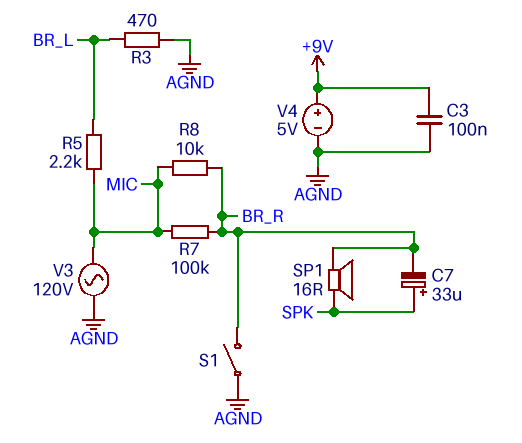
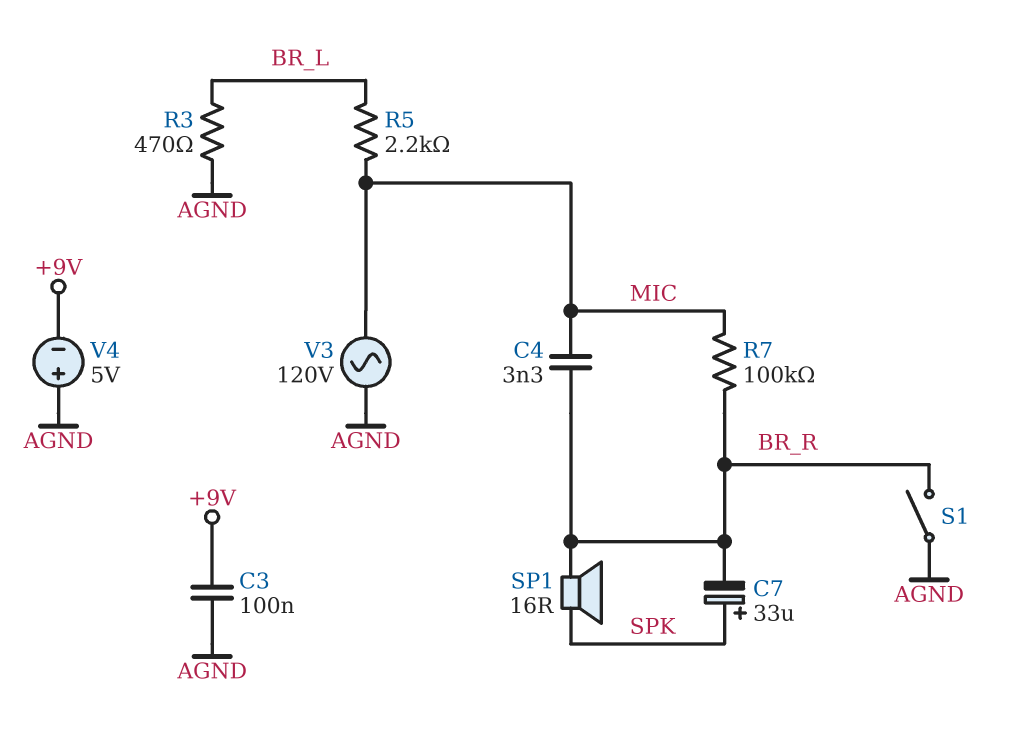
C4: none -> 3.3nF (BR_R, MIC)
R8: 10k (BR_R, MIC) -> none
V4: 5V (plus +9V, minus AGND) -> 5V (plus AGND, minus +9V)

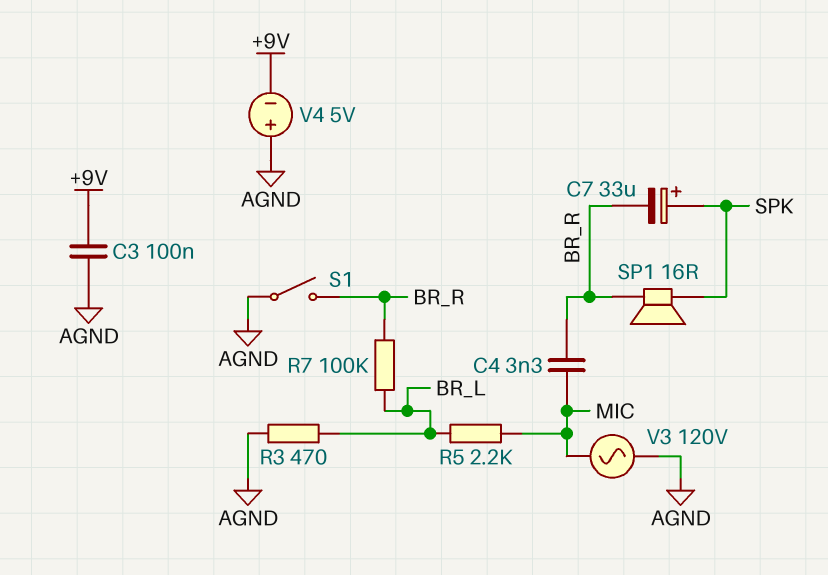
R7: 100k (BR_R, MIC) -> 100k (BR_L, BR_R)

